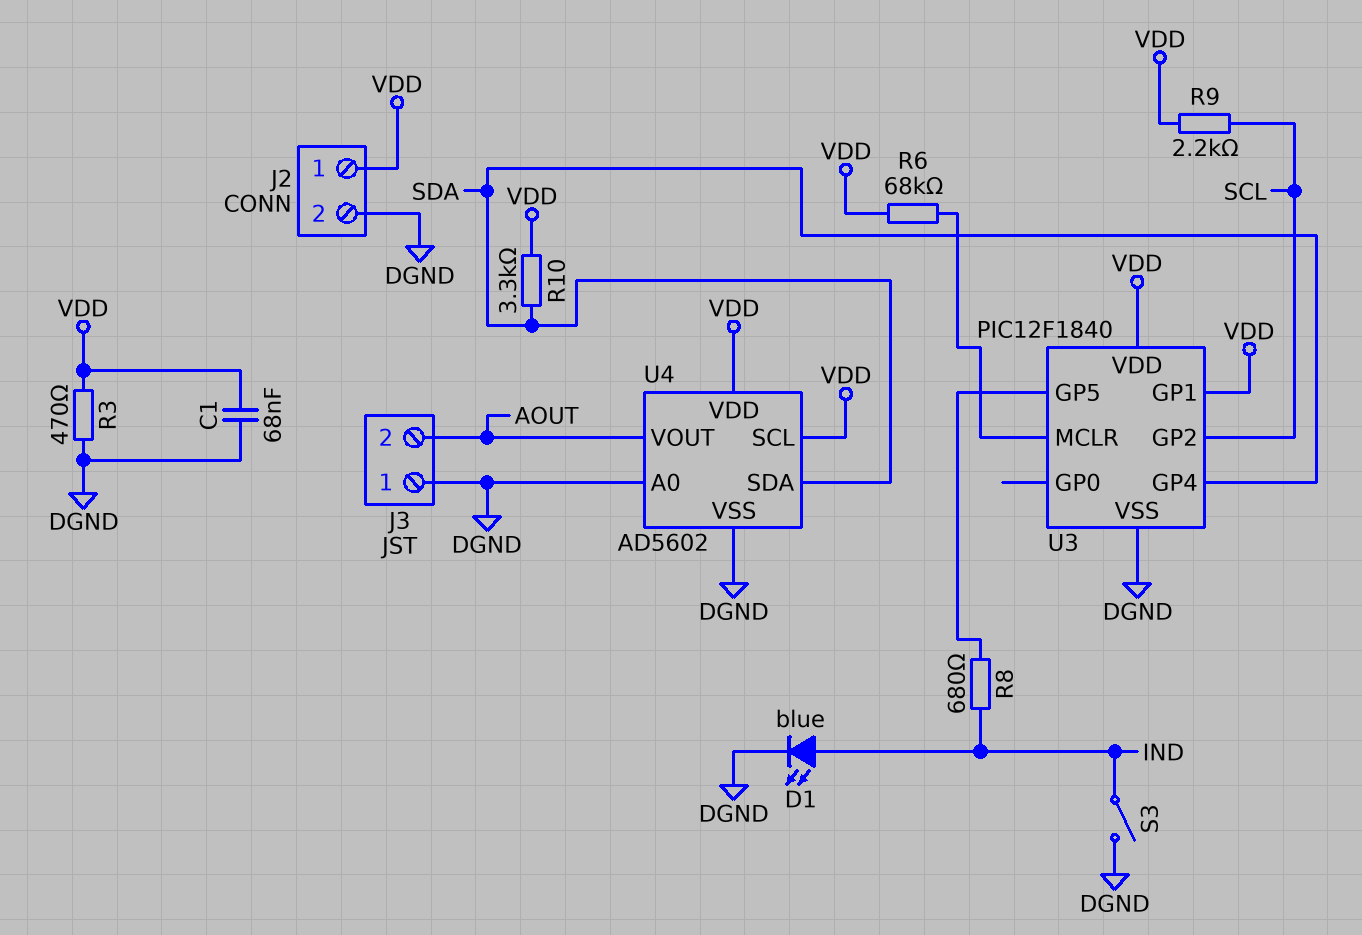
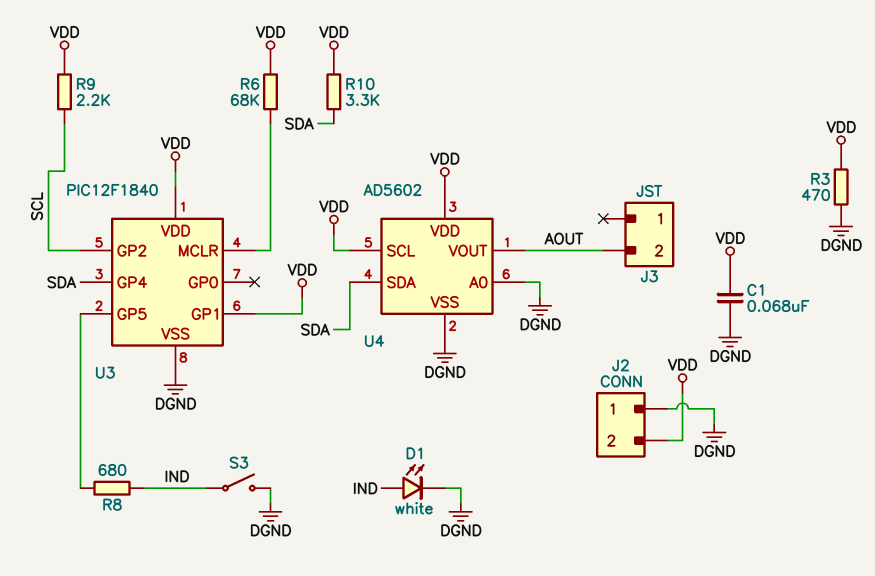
D1: LED blue (A IND, K DGND) -> LED white (A IND, K DGND)
J2 pin 1: VDD -> DGND
J2 pin 2: DGND -> VDD
J3 pin 1: DGND -> none

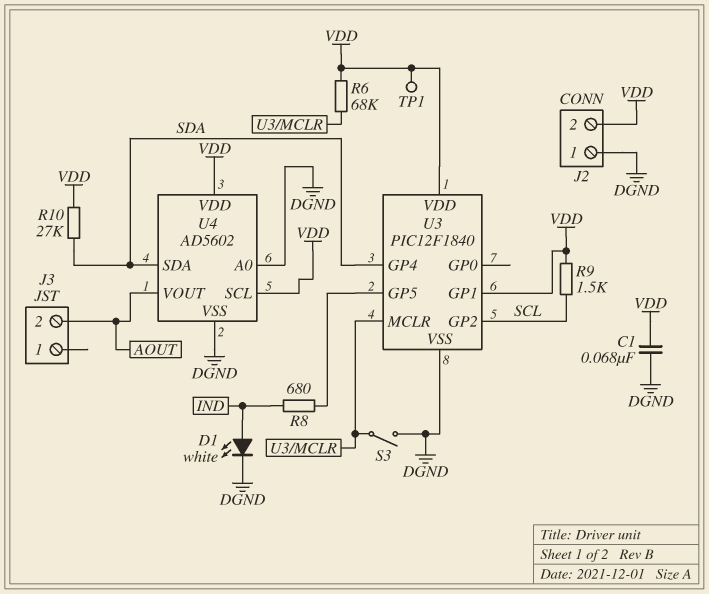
R3: 470 (DGND, VDD) -> none
R9: 2.2k (SCL, VDD) -> 1.5k (SCL, VDD)
R10: 3.3k (SDA, VDD) -> 27k (SDA, VDD)
S3: switch (DGND, IND) -> switch (DGND, U3/MCLR)
TP1: none -> test point (VDD)

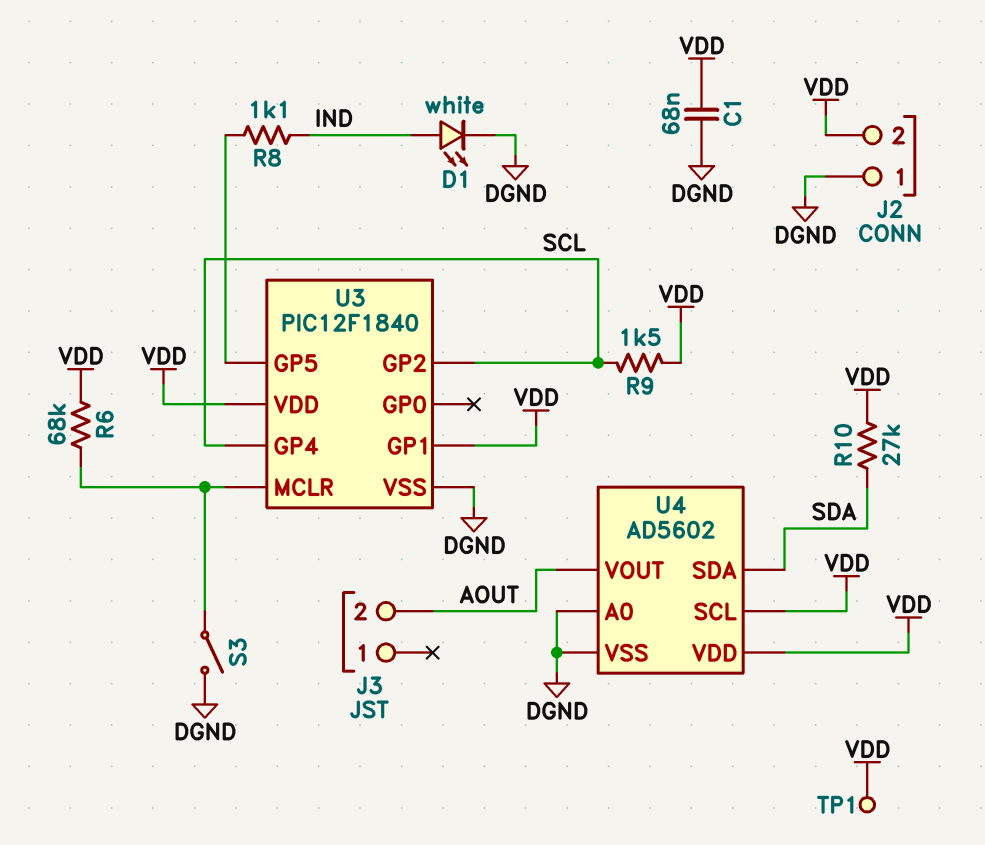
R8: 680 (IND, U3/GP5) -> 1.1k (IND, U3/GP5)
U3 pin GP4: SDA -> SCL

